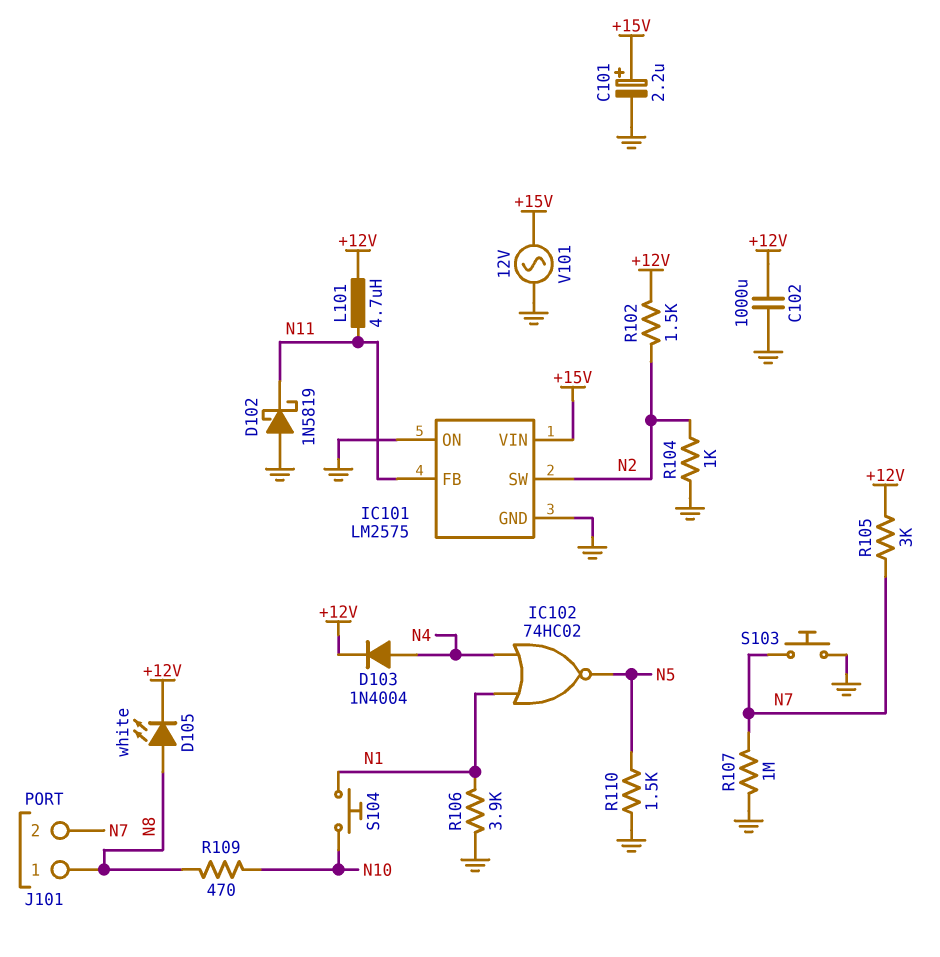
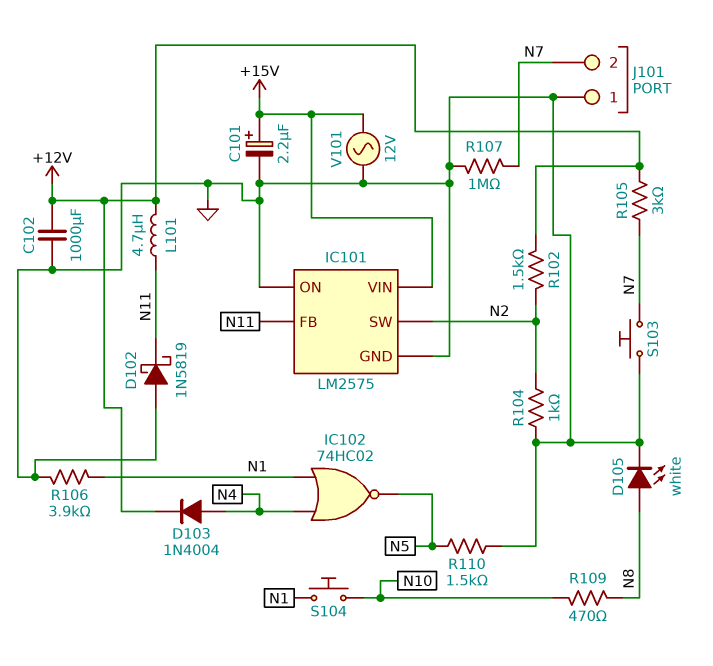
D105: LED white (A N8, K +12V) -> LED white (A N8, K GND)
J101 pin 1: N8 -> GND

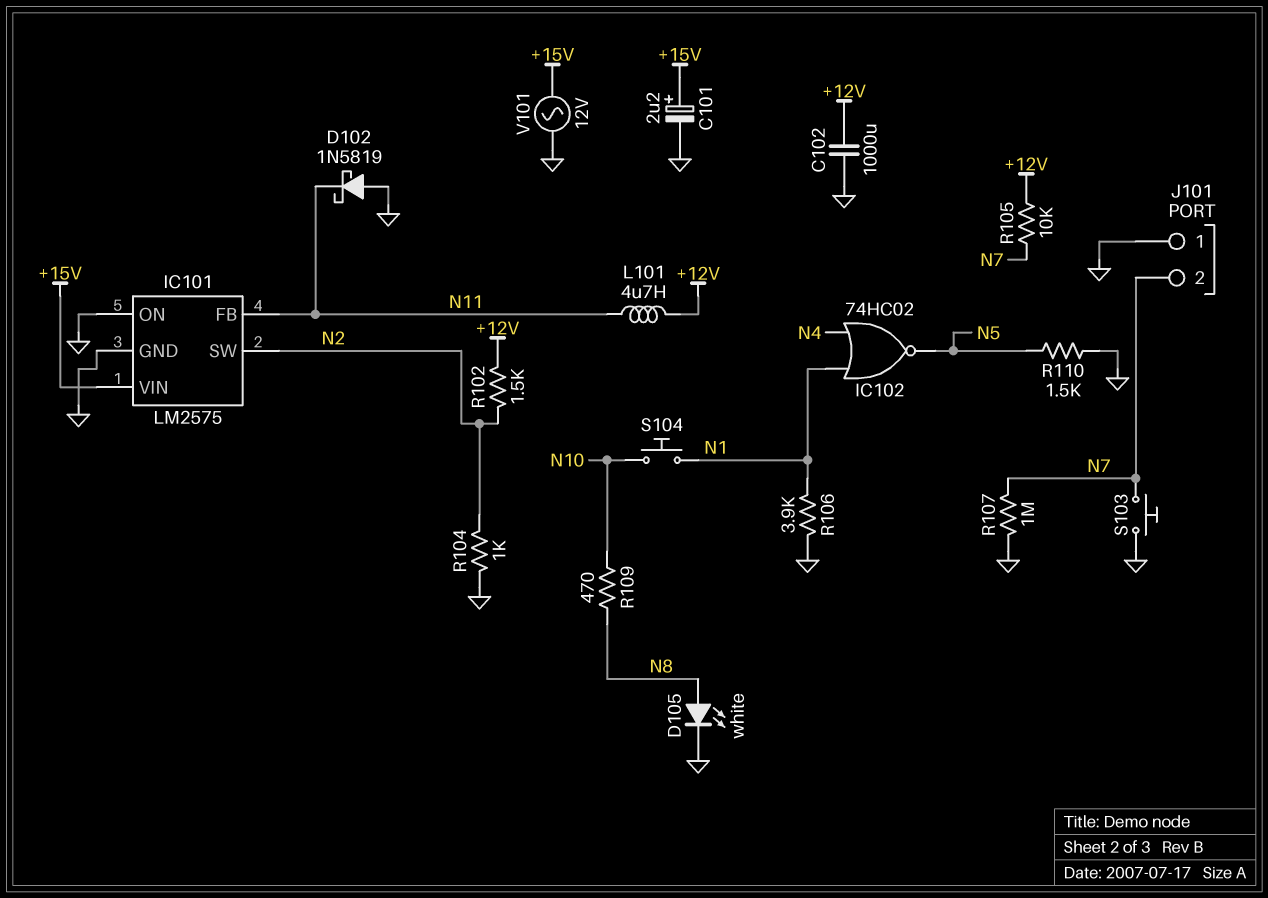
D103: diode 1N4004 (A N4, K +12V) -> none
R105: 3k (+12V, N7) -> 10k (+12V, N7)

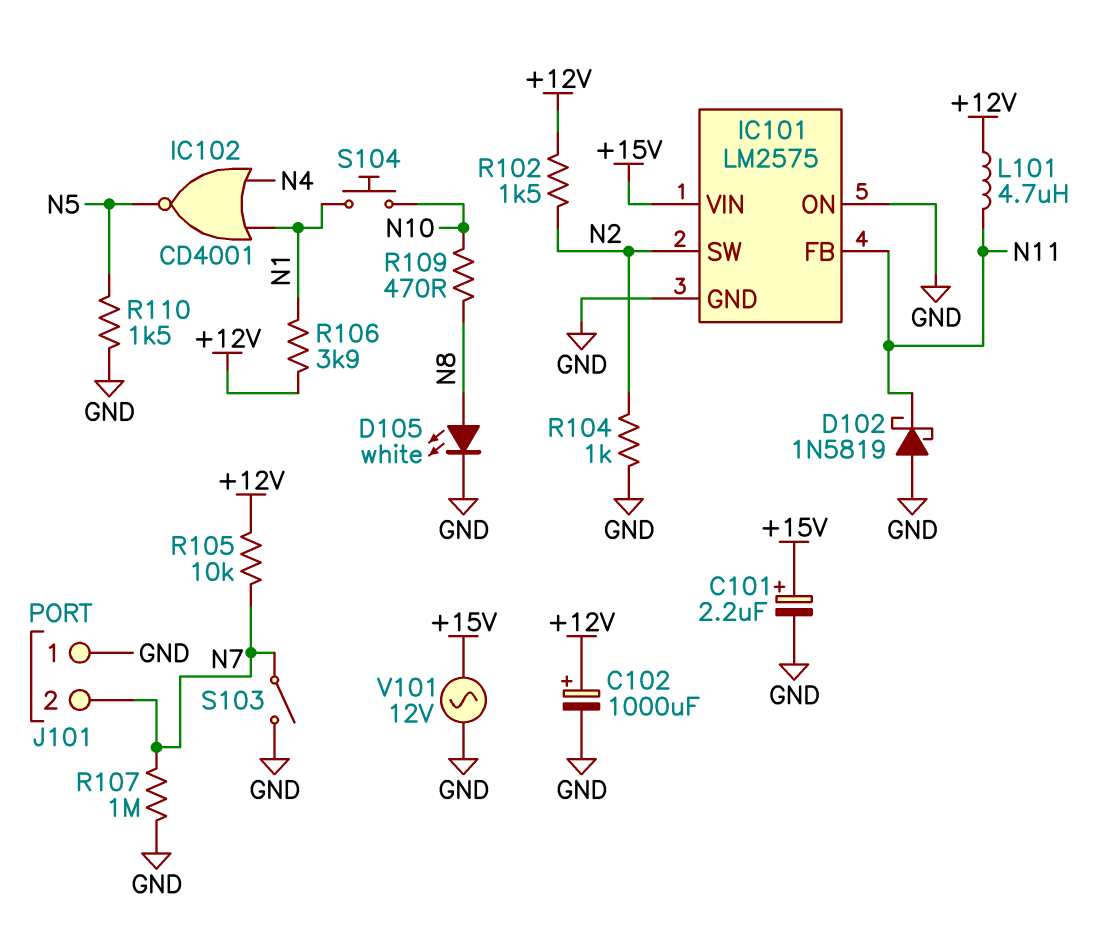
C102: 1000uF (+12V, GND) -> 1000uF (plus +12V, minus GND)
IC102: NOR 74HC02 (in N1, in N4, out N5) -> NOR CD4001 (in N1, in N4, out N5)
R106: 3.9k (GND, N1) -> 3.9k (+12V, N1)
S103: button (GND, N7) -> switch (GND, N7)

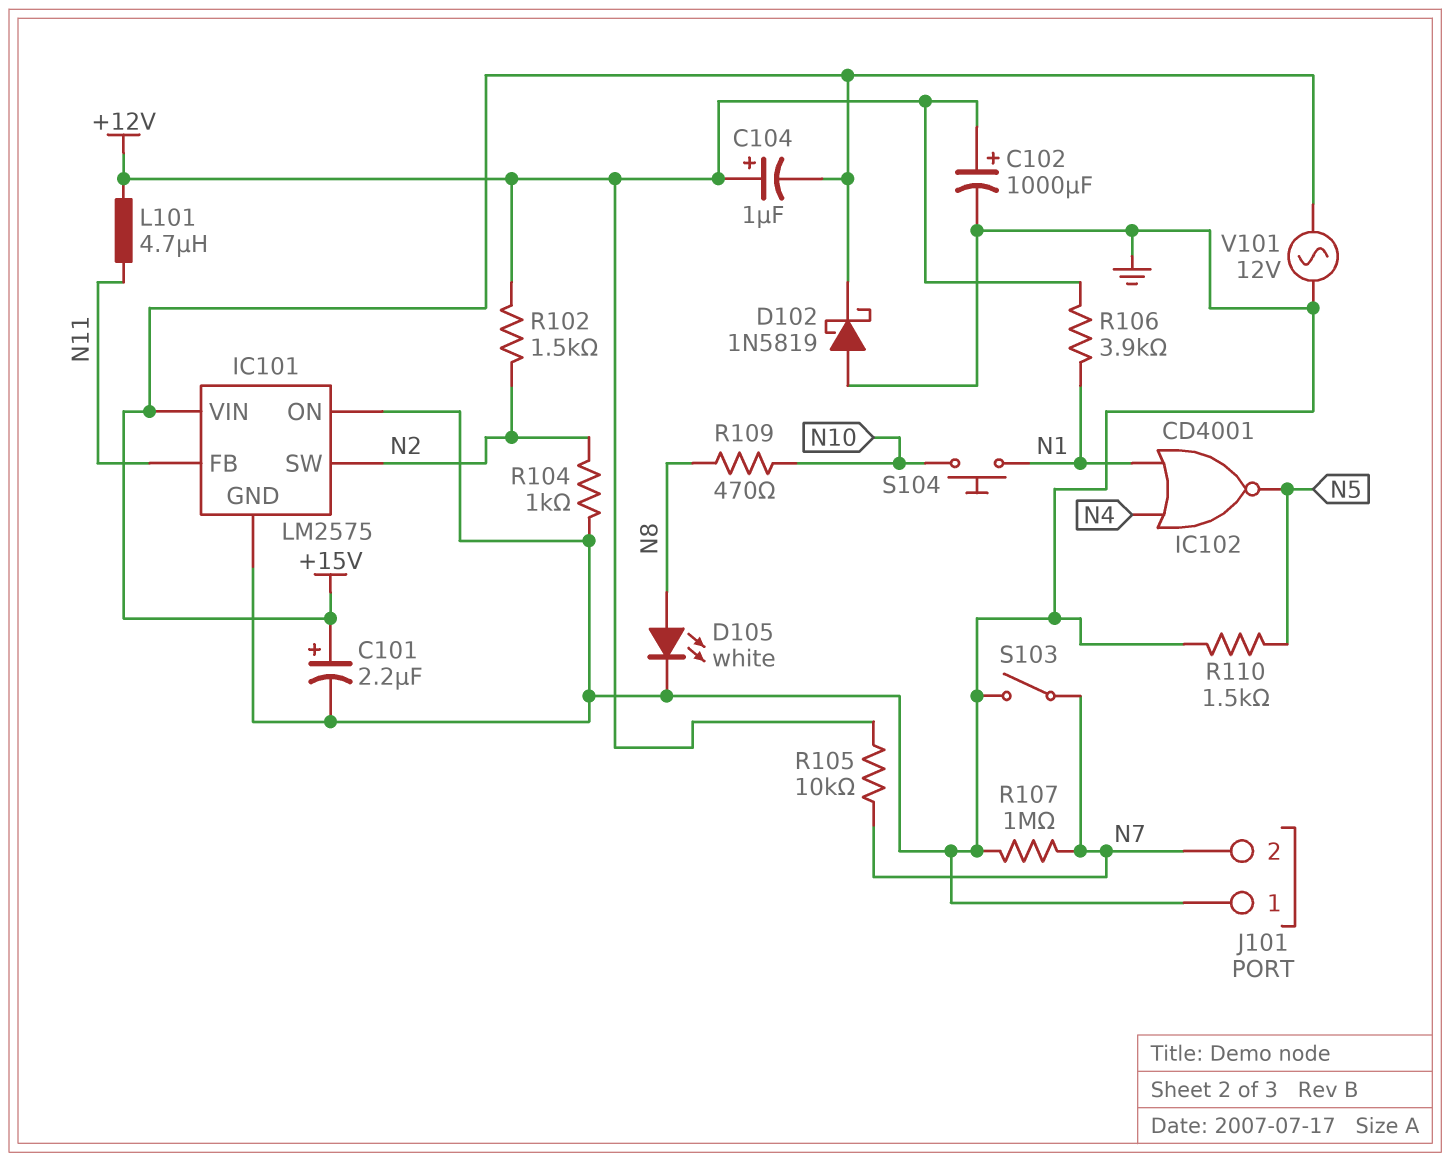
C104: none -> 1uF (plus +12V, minus +15V)
D102: schottky 1N5819 (A GND, K N11) -> schottky 1N5819 (A GND, K +15V)

